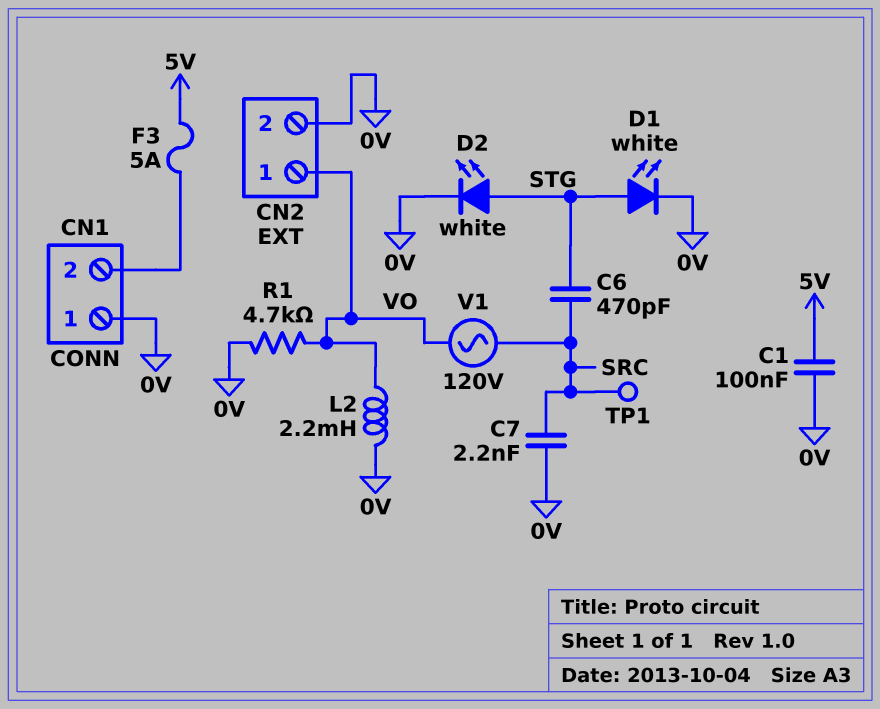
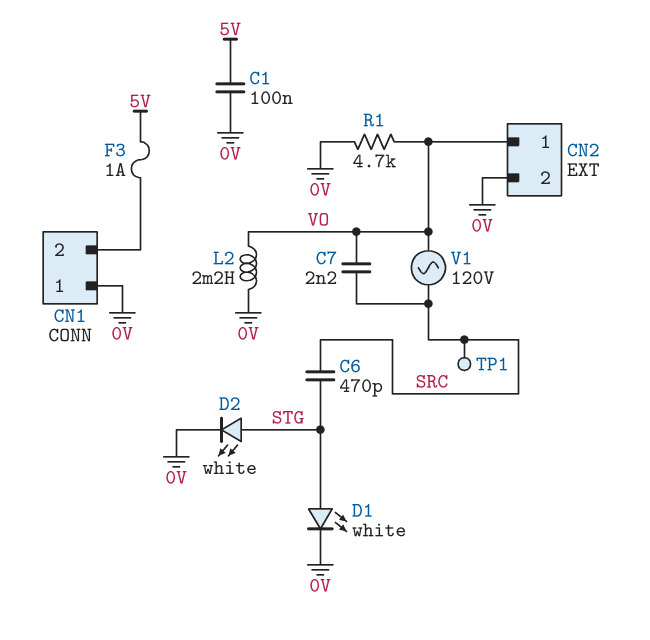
C7: 2.2nF (0V, SRC) -> 2.2nF (SRC, VO)
F3: 5A (5V, CN1/2) -> 1A (5V, CN1/2)

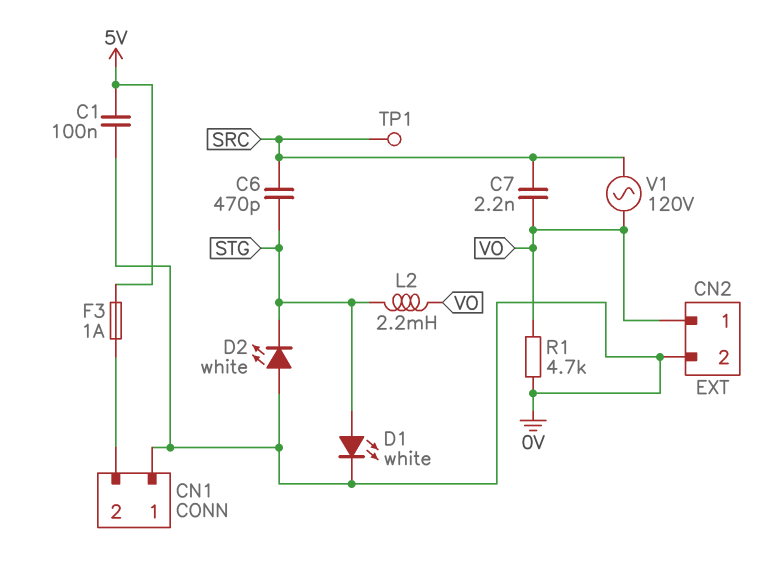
D2: LED white (A STG, K 0V) -> LED white (A 0V, K STG)
L2: 2.2mH (0V, VO) -> 2.2mH (STG, VO)

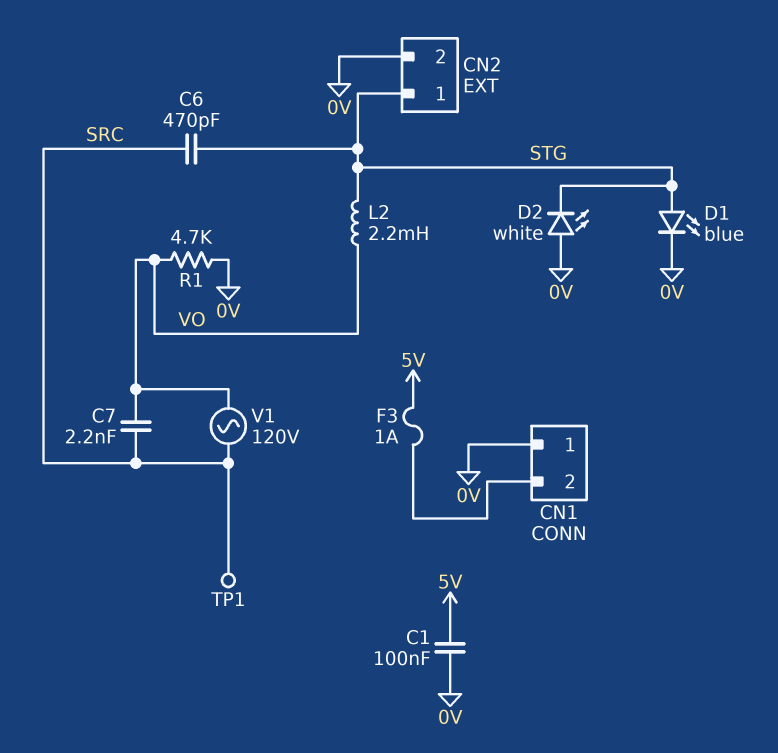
CN2 pin 1: VO -> STG
D1: LED white (A STG, K 0V) -> LED blue (A STG, K 0V)

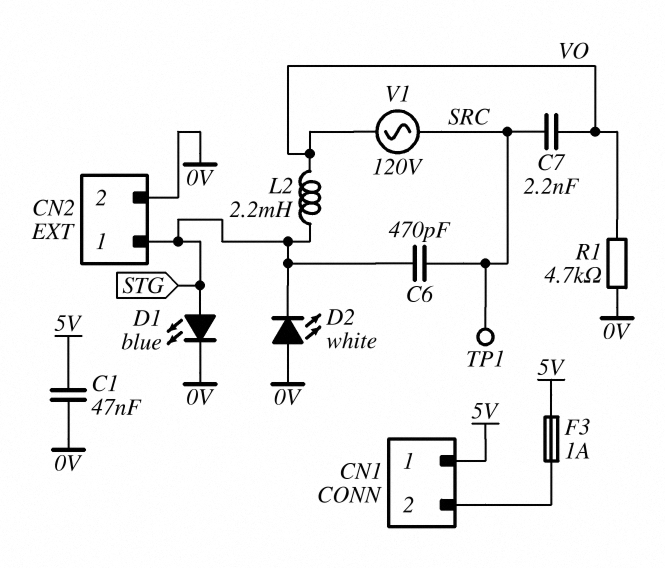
C1: 100nF (0V, 5V) -> 47nF (0V, 5V)
CN1 pin 1: 0V -> 5V

